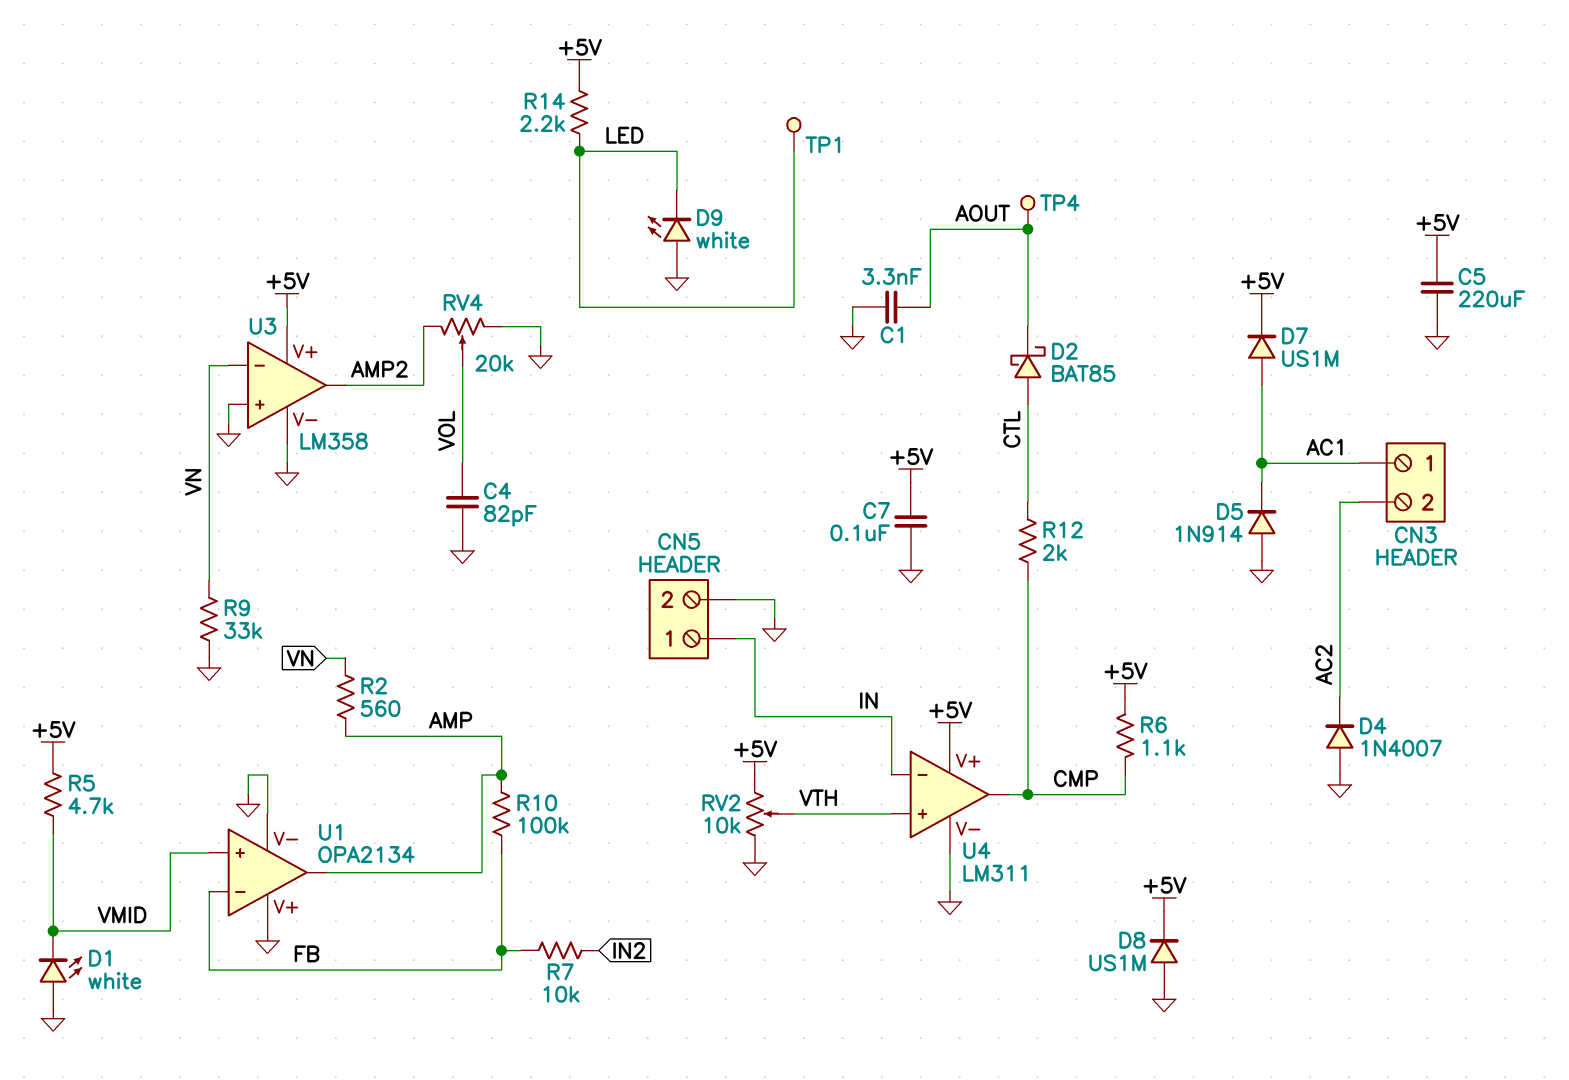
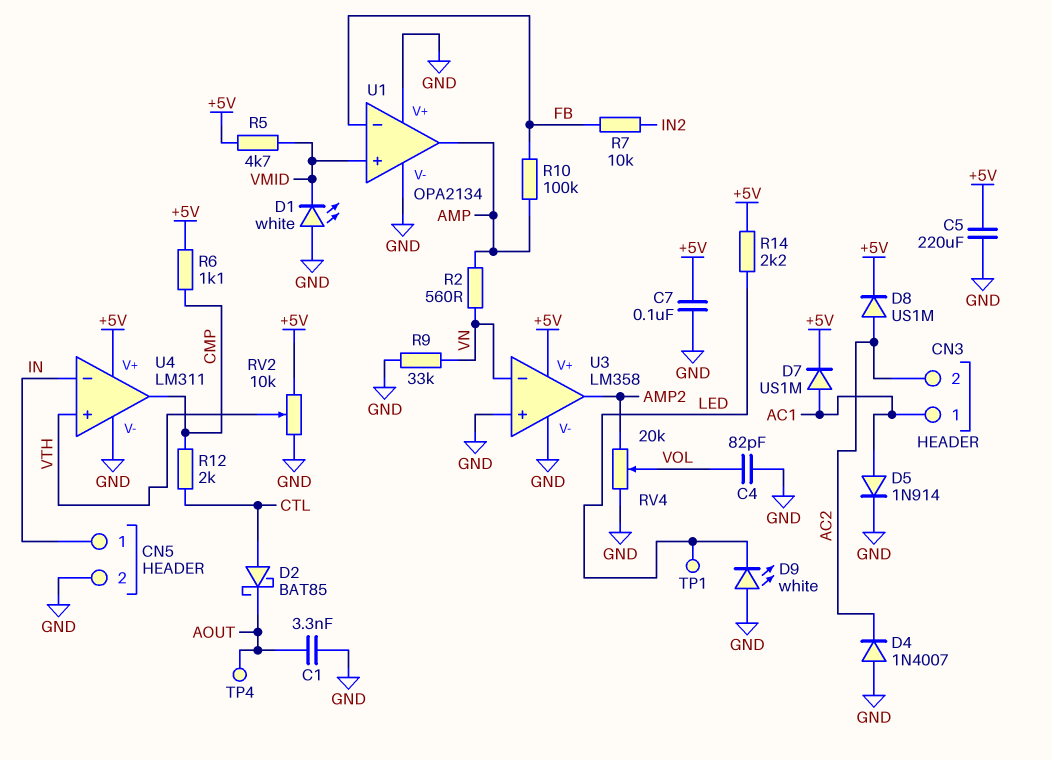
D5: diode 1N914 (A GND, K AC1) -> diode 1N914 (A AC1, K GND)
D8: diode US1M (A GND, K +5V) -> diode US1M (A AC2, K +5V)

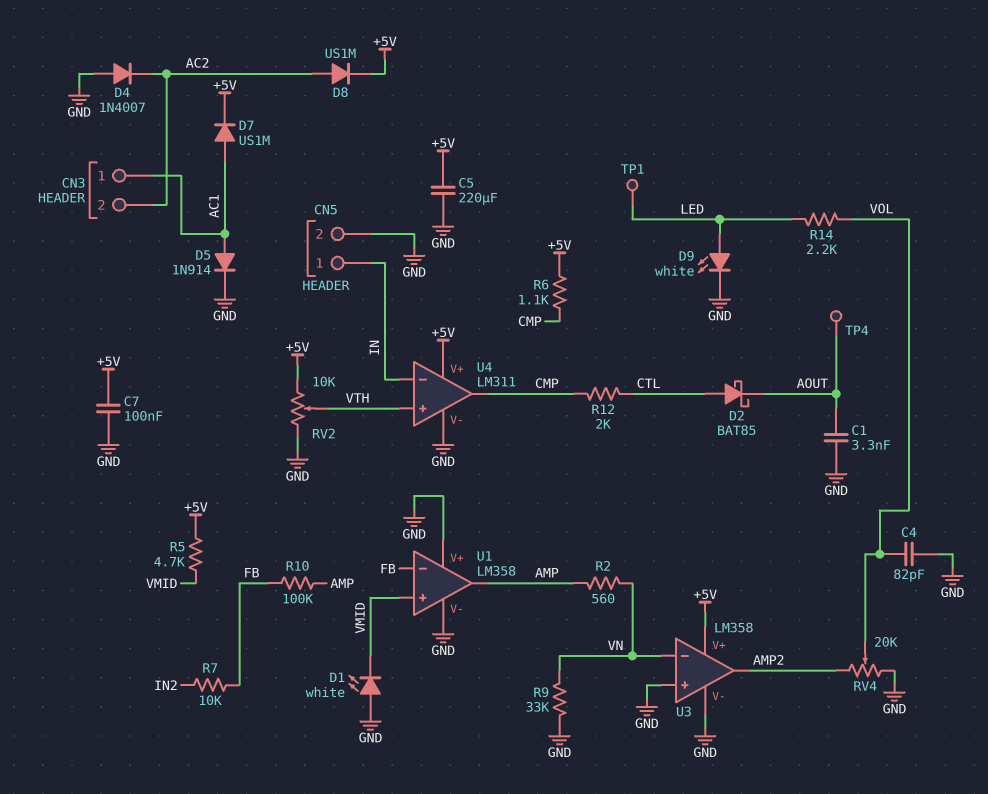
D9: LED white (A GND, K LED) -> LED white (A LED, K GND)
R14: 2.2k (+5V, LED) -> 2.2k (LED, VOL)
U1: OPA2134 -> LM358

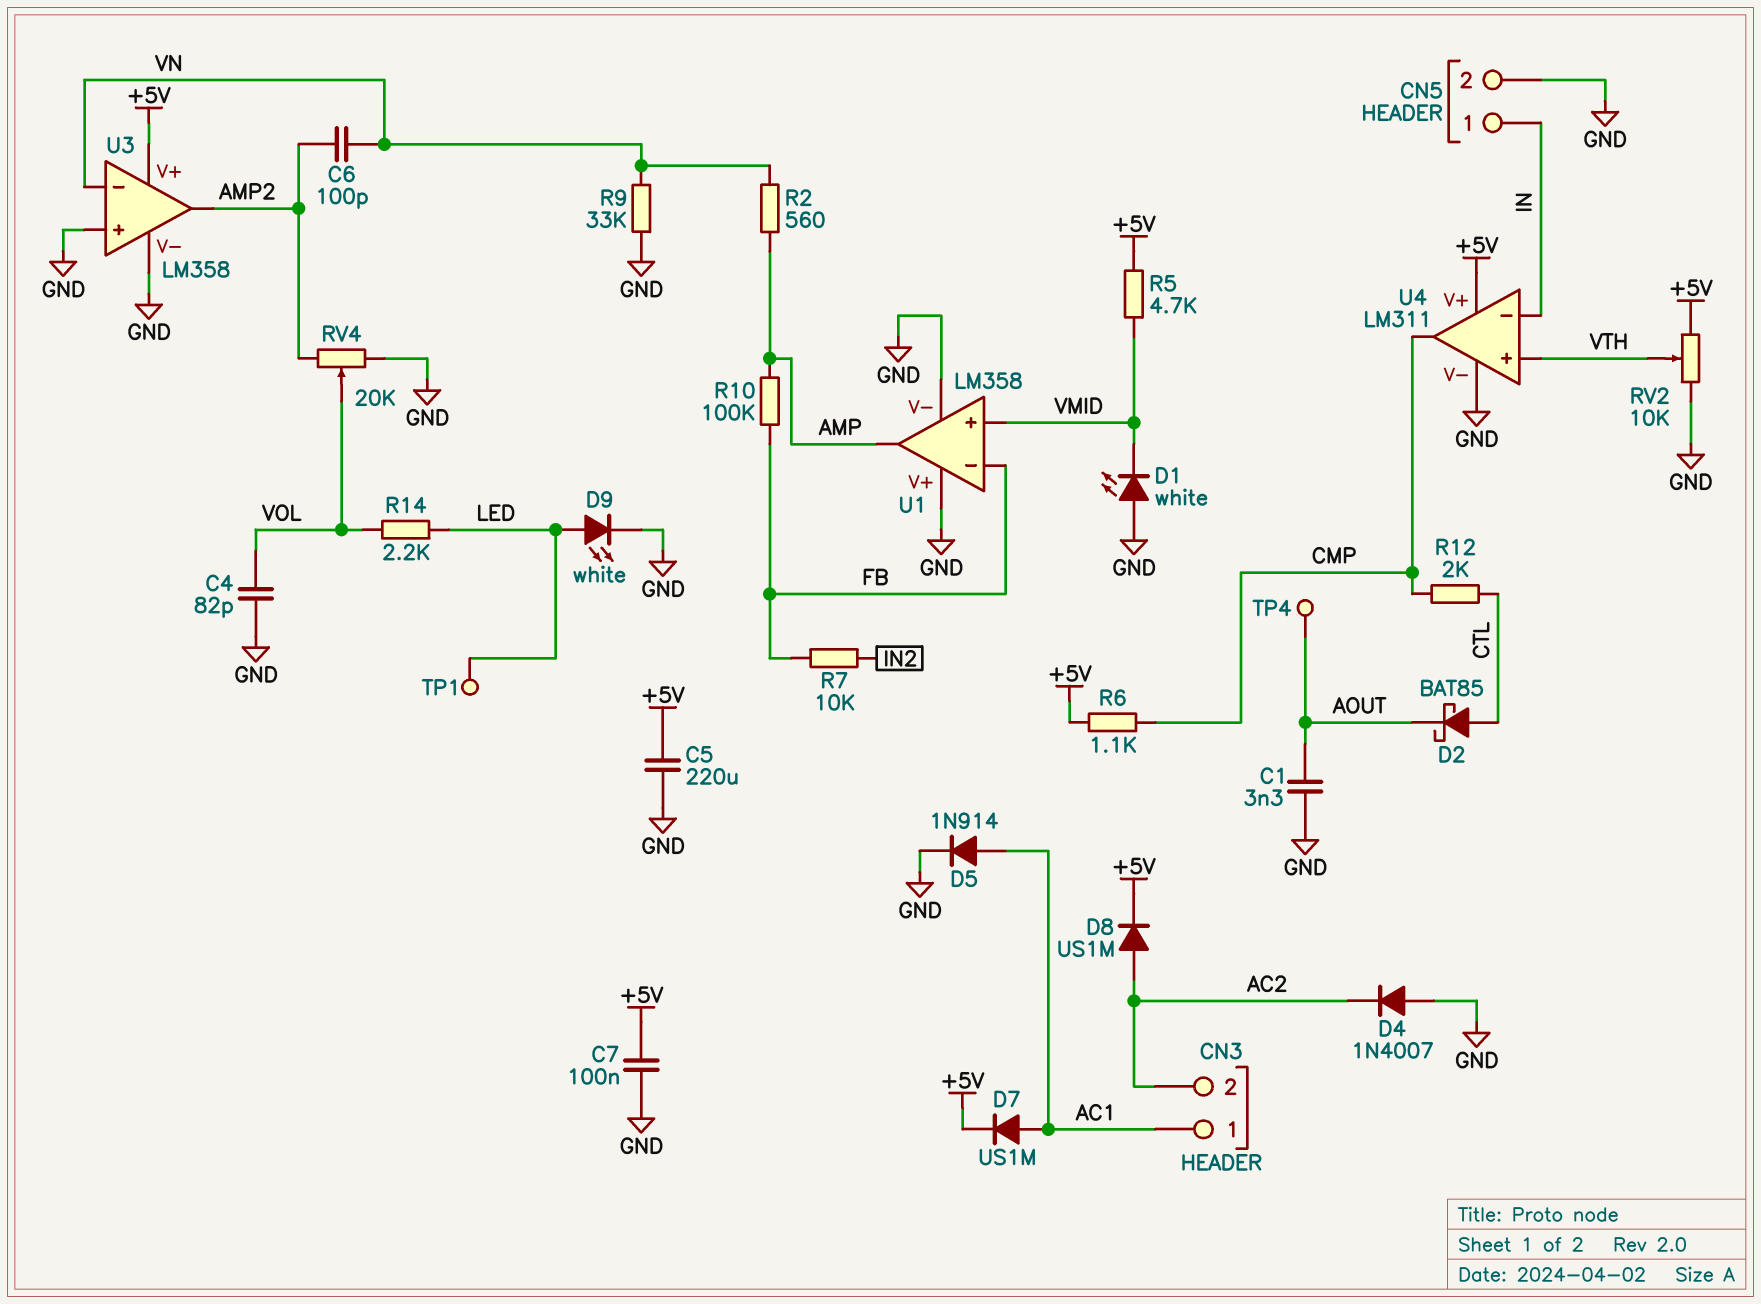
C6: none -> 100pF (AMP2, VN)

